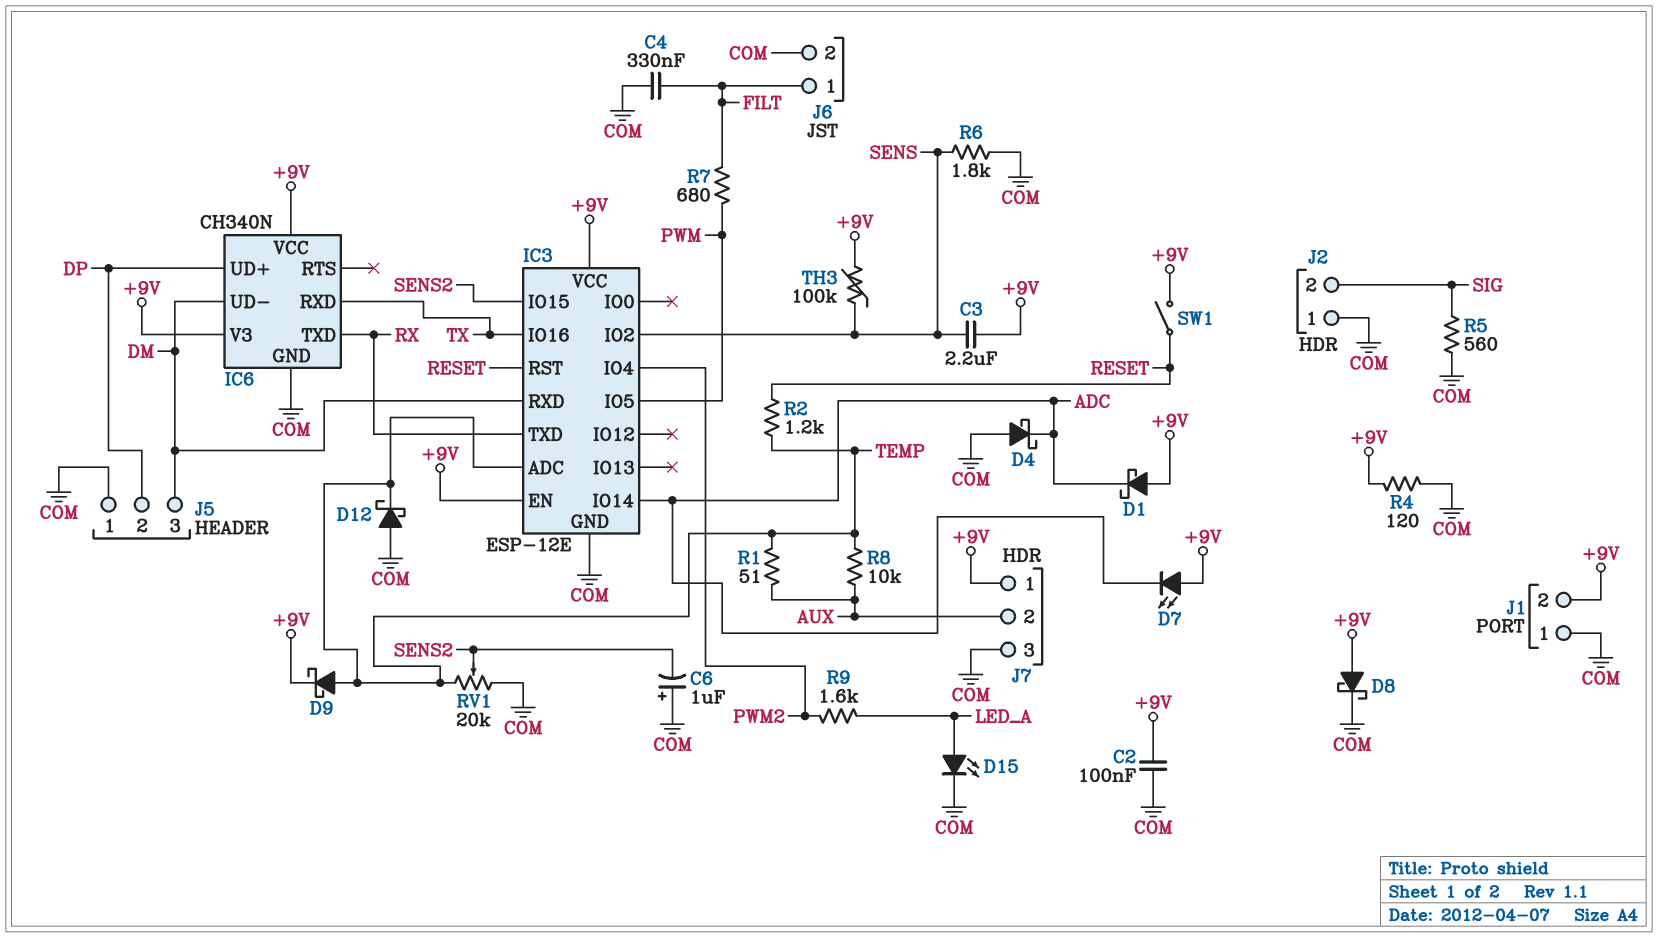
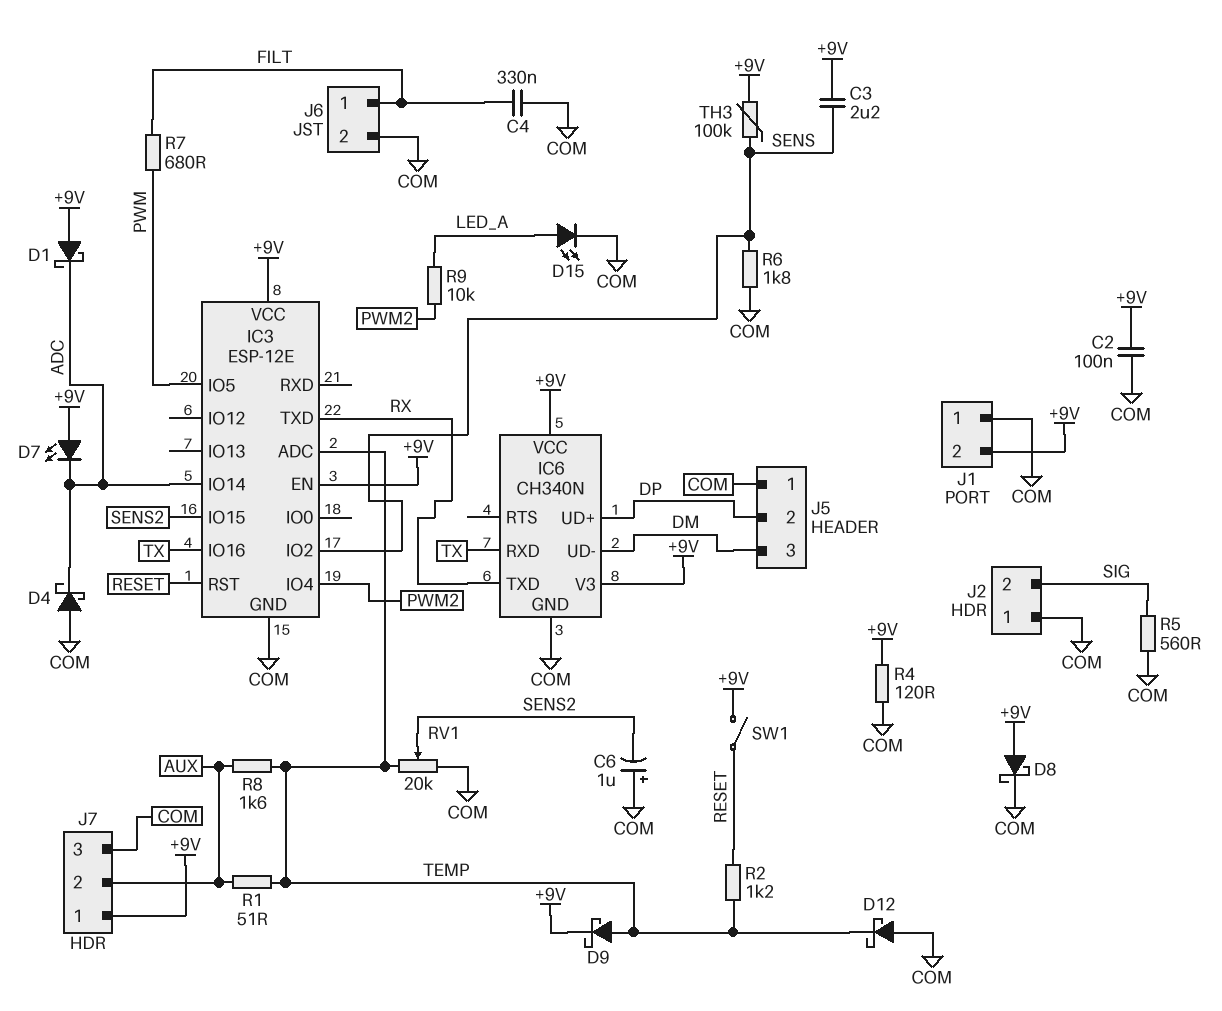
IC3 pin RXD: DM -> none
R8: 10k (AUX, TEMP) -> 1.6k (AUX, TEMP)
R9: 1.6k (LED_A, PWM2) -> 10k (LED_A, PWM2)

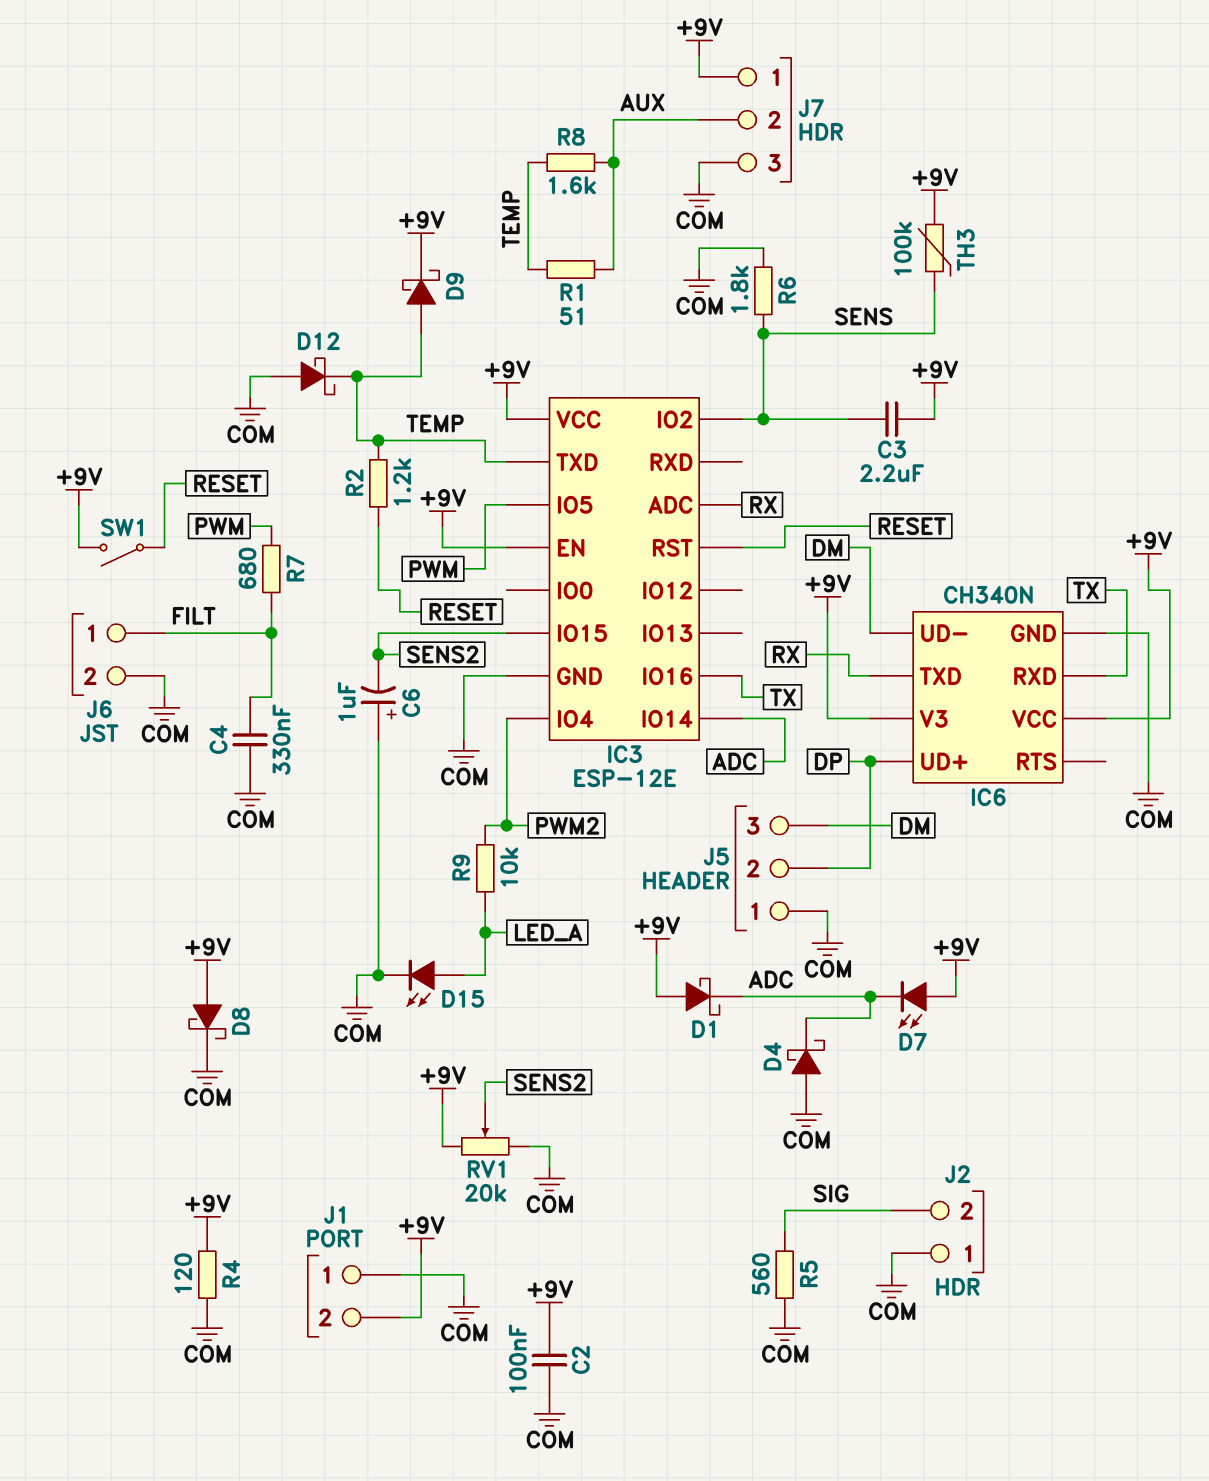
IC3 pin ADC: TEMP -> RX
IC3 pin TXD: RX -> TEMP
RV1: 20k (COM, TEMP, wiper SENS2) -> 20k (+9V, COM, wiper SENS2)

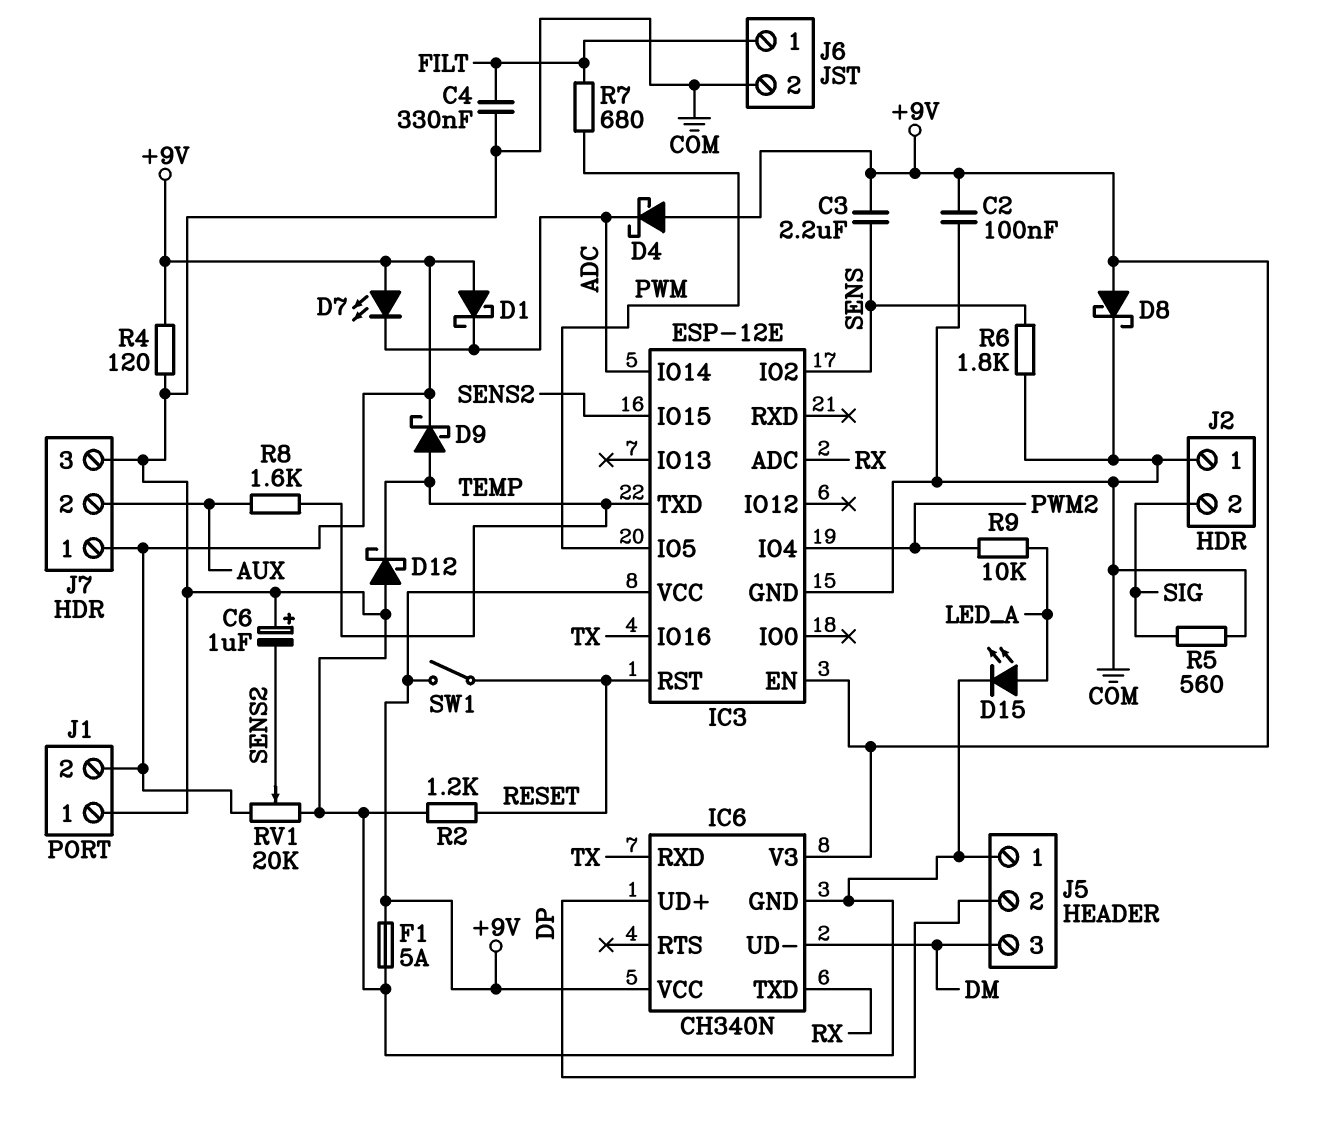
D4: schottky (A COM, K ADC) -> schottky (A +9V, K ADC)
F1: none -> 5A (+9V, COM)
R1: 51 (AUX, TEMP) -> none
R2: 1.2k (RESET, TEMP) -> 1.2k (COM, RESET)
TH3: 100k (+9V, SENS) -> none

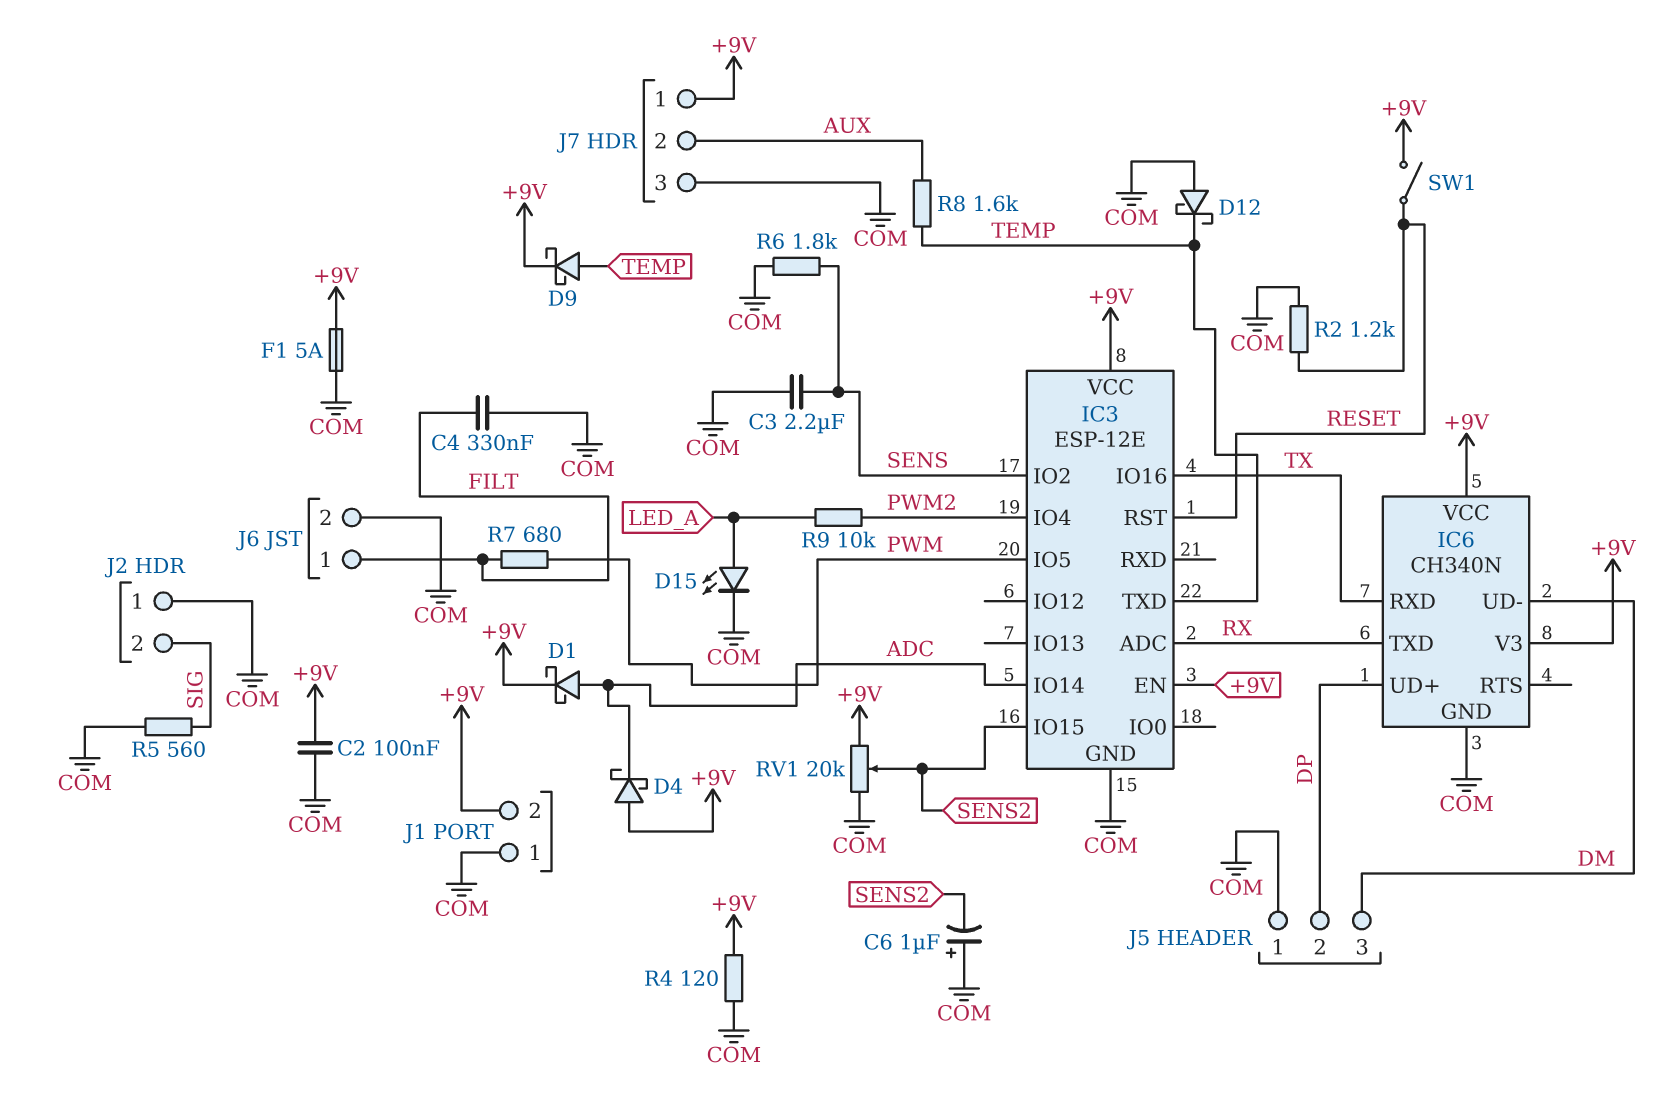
C3: 2.2uF (+9V, SENS) -> 2.2uF (COM, SENS)
D1: schottky (A +9V, K ADC) -> schottky (A ADC, K +9V)
D7: LED (A +9V, K ADC) -> none
D8: schottky (A +9V, K COM) -> none

